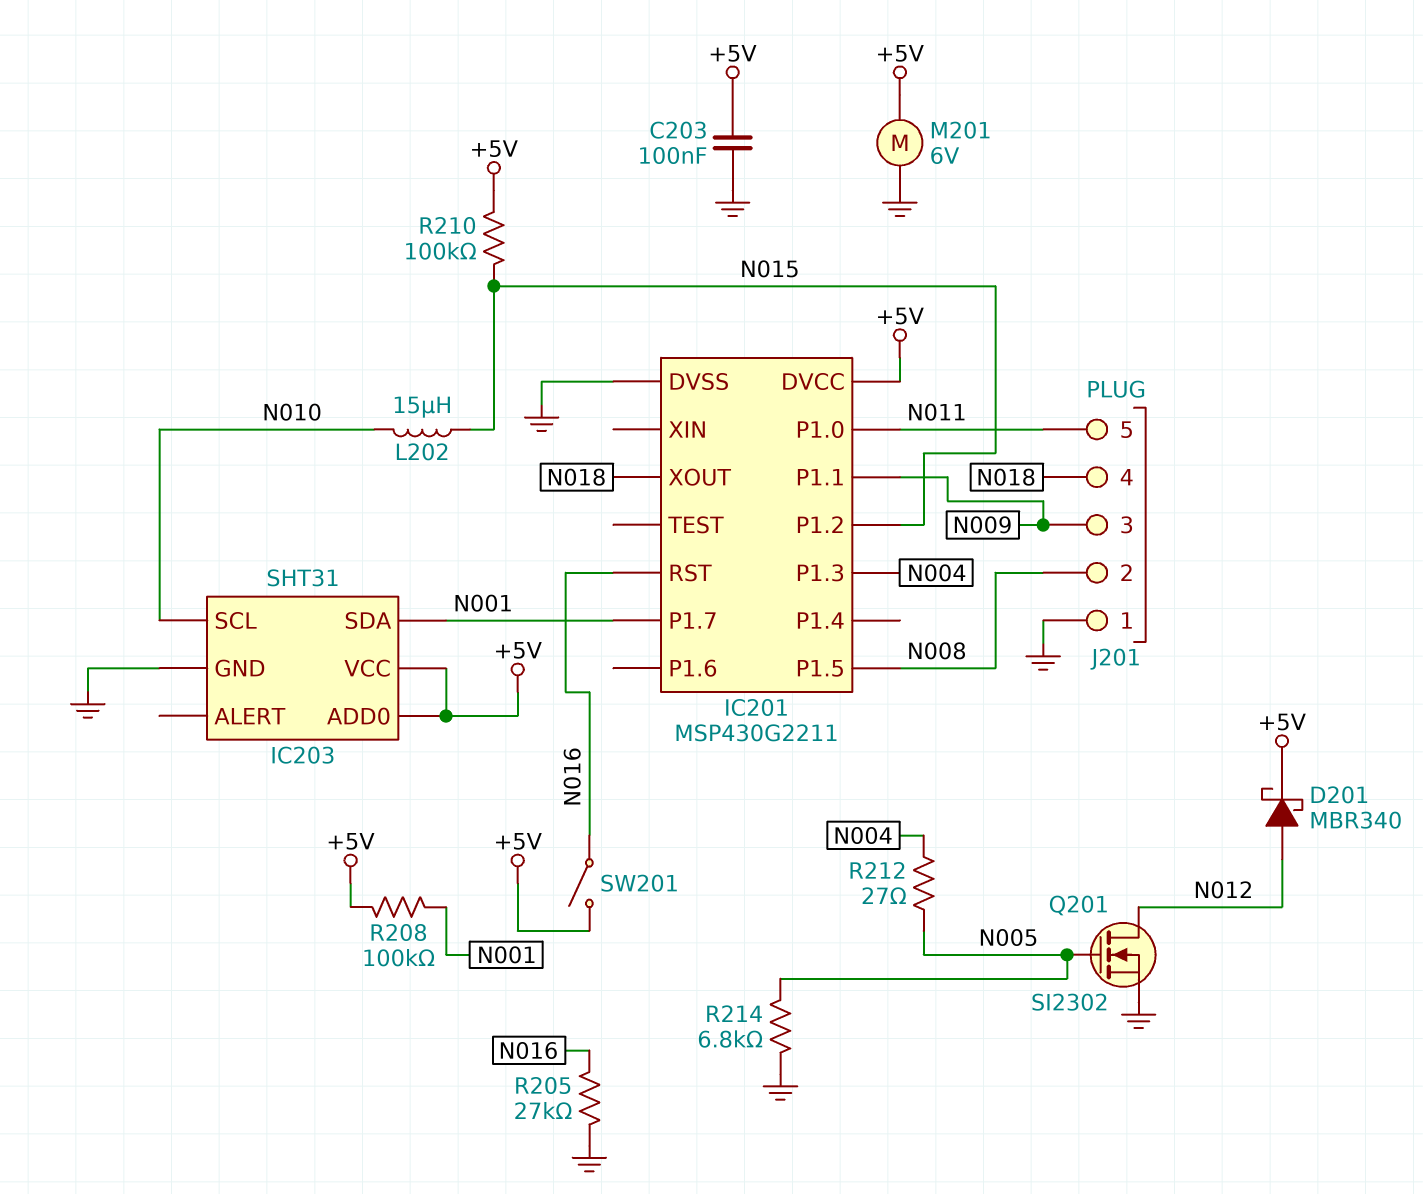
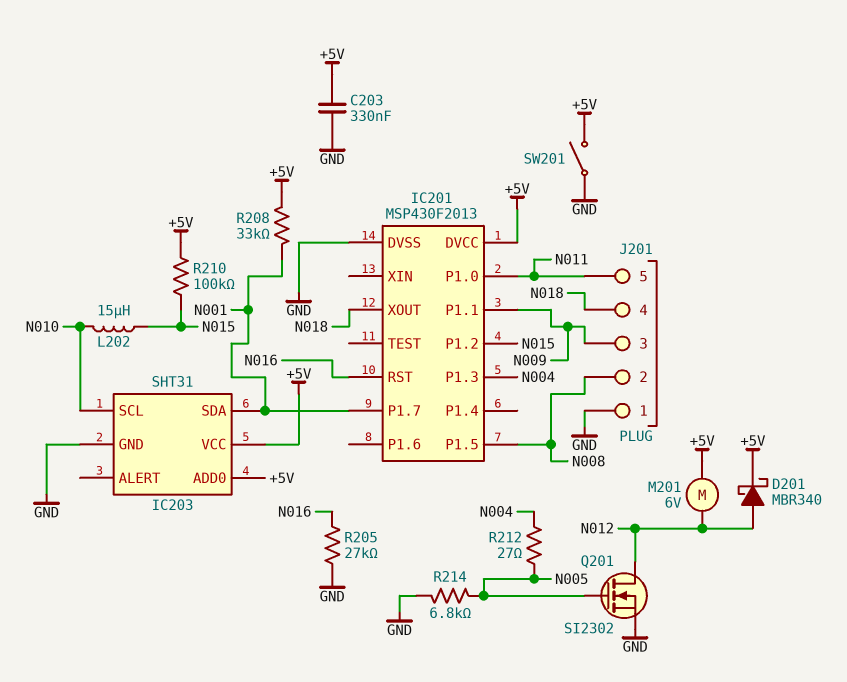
C203: 100nF (+5V, GND) -> 330nF (+5V, GND)
IC201: MSP430G2211 -> MSP430F2013
M201: motor 6V (+5V, GND) -> motor 6V (+5V, N012)
R208: 100k (+5V, N001) -> 33k (+5V, N001)
SW201: switch (+5V, N016) -> switch (+5V, GND)

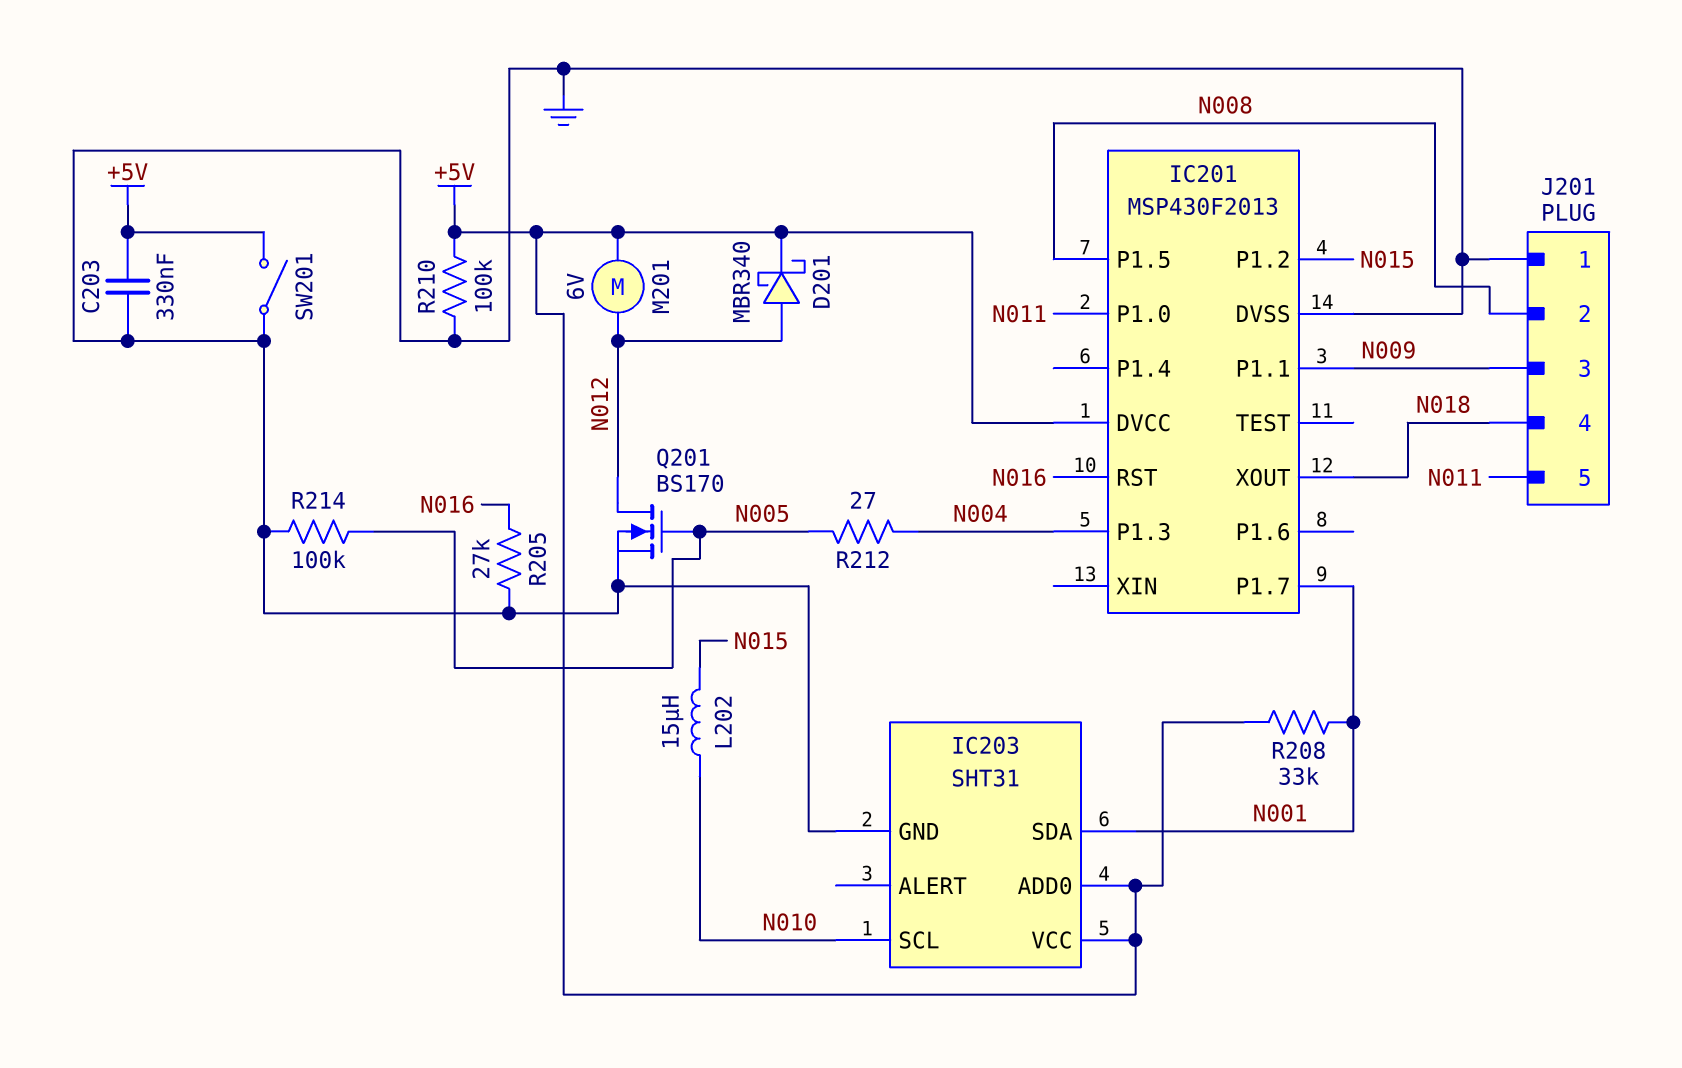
Q201: NMOS SI2302 (G N005, D N012, S GND) -> NMOS BS170 (G N005, D N012, S GND)
R210: 100k (+5V, N015) -> 100k (+5V, GND)
R214: 6.8k (GND, N005) -> 100k (GND, N005)

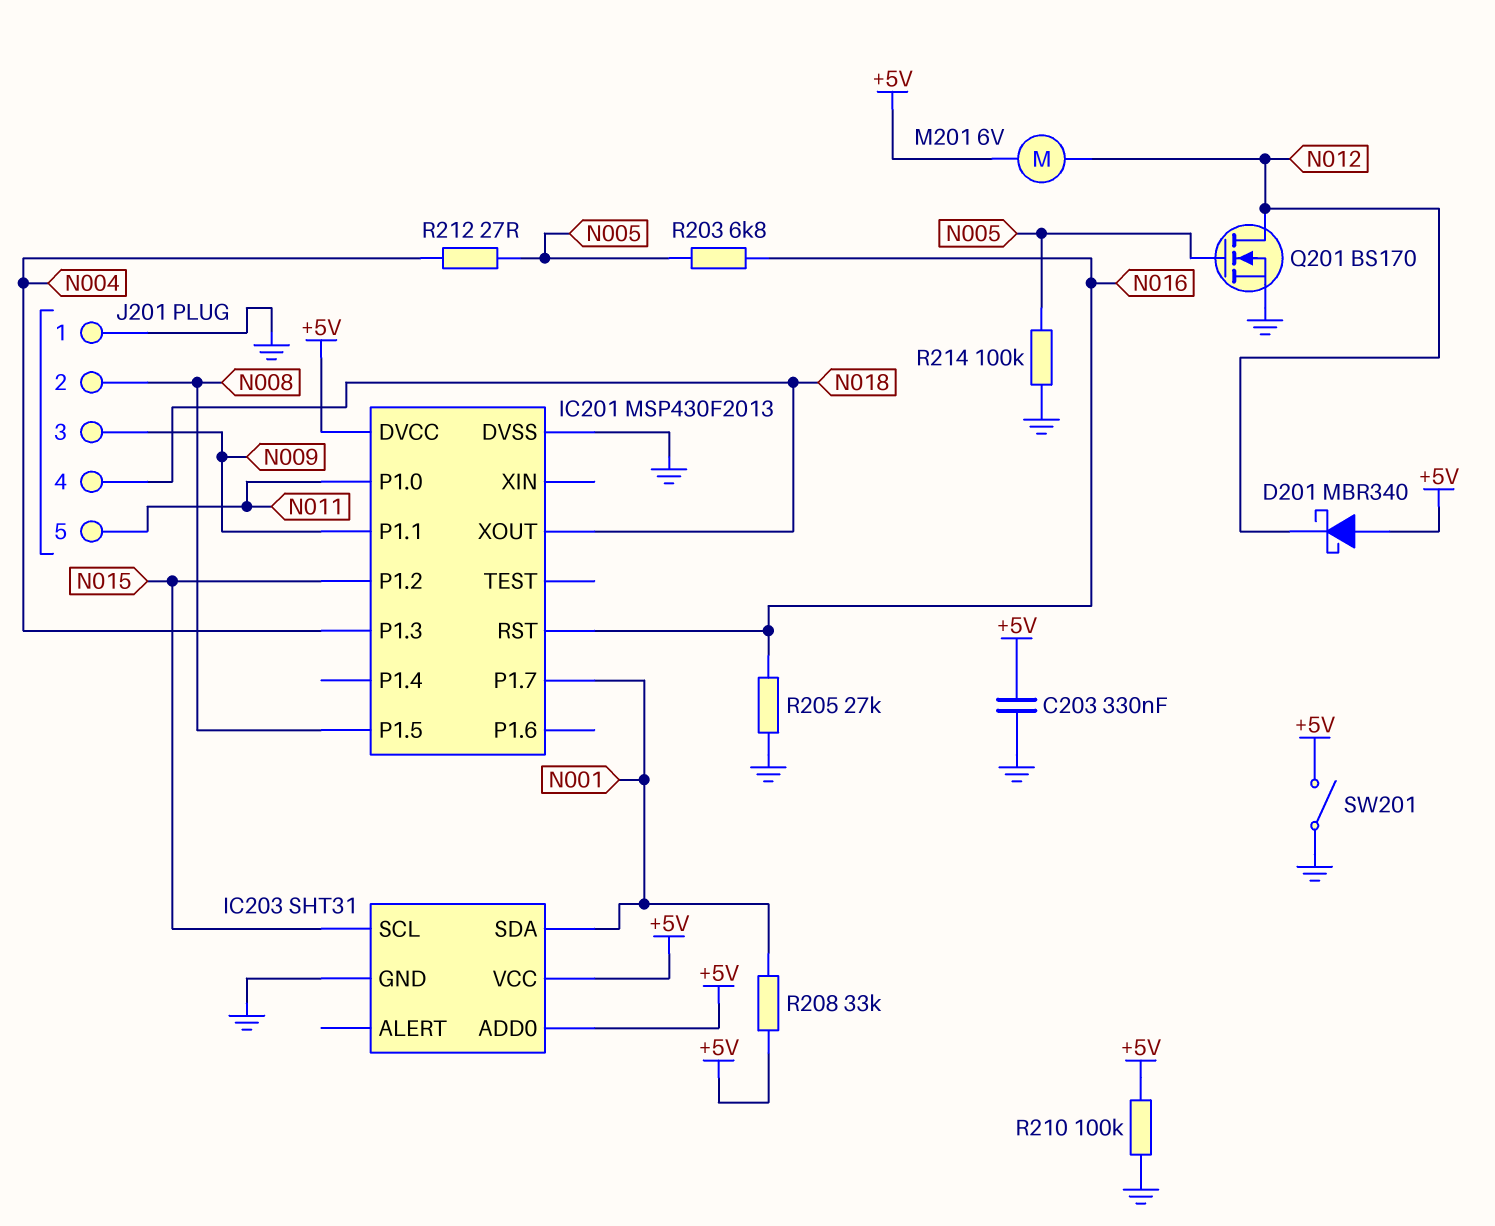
D201: schottky MBR340 (A N012, K +5V) -> schottky MBR340 (A +5V, K N012)
IC203 pin SCL: N010 -> N015
L202: 15uH (N010, N015) -> none
R203: none -> 6.8k (N005, N016)

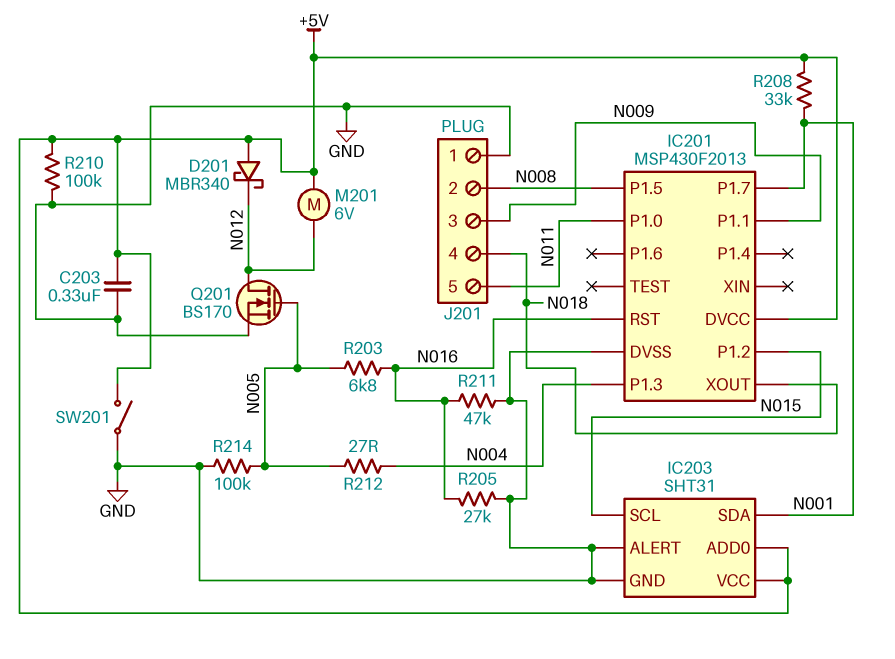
IC203 pin ALERT: none -> GND
R211: none -> 47k (GND, N016)

